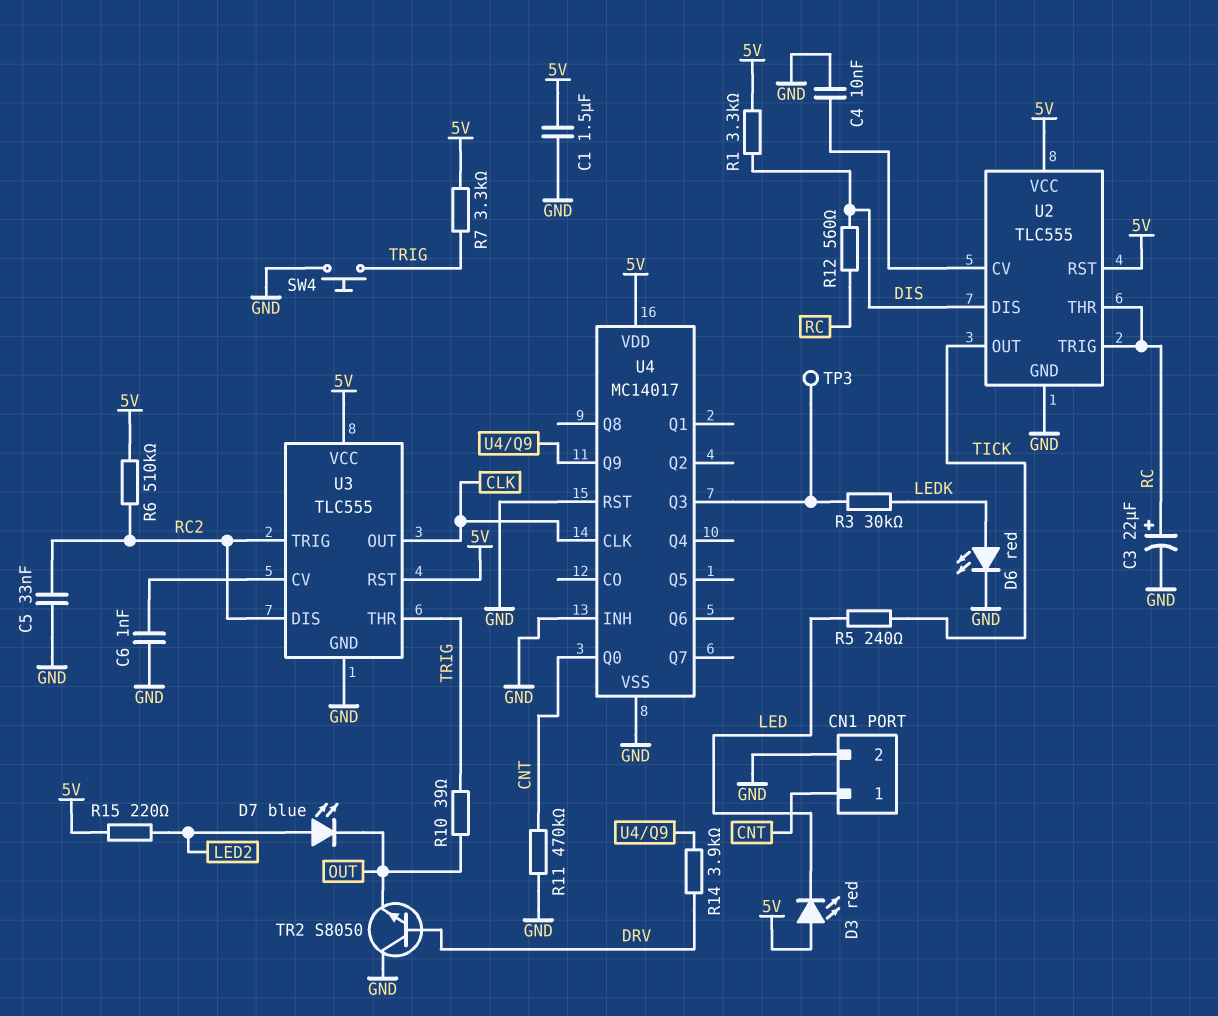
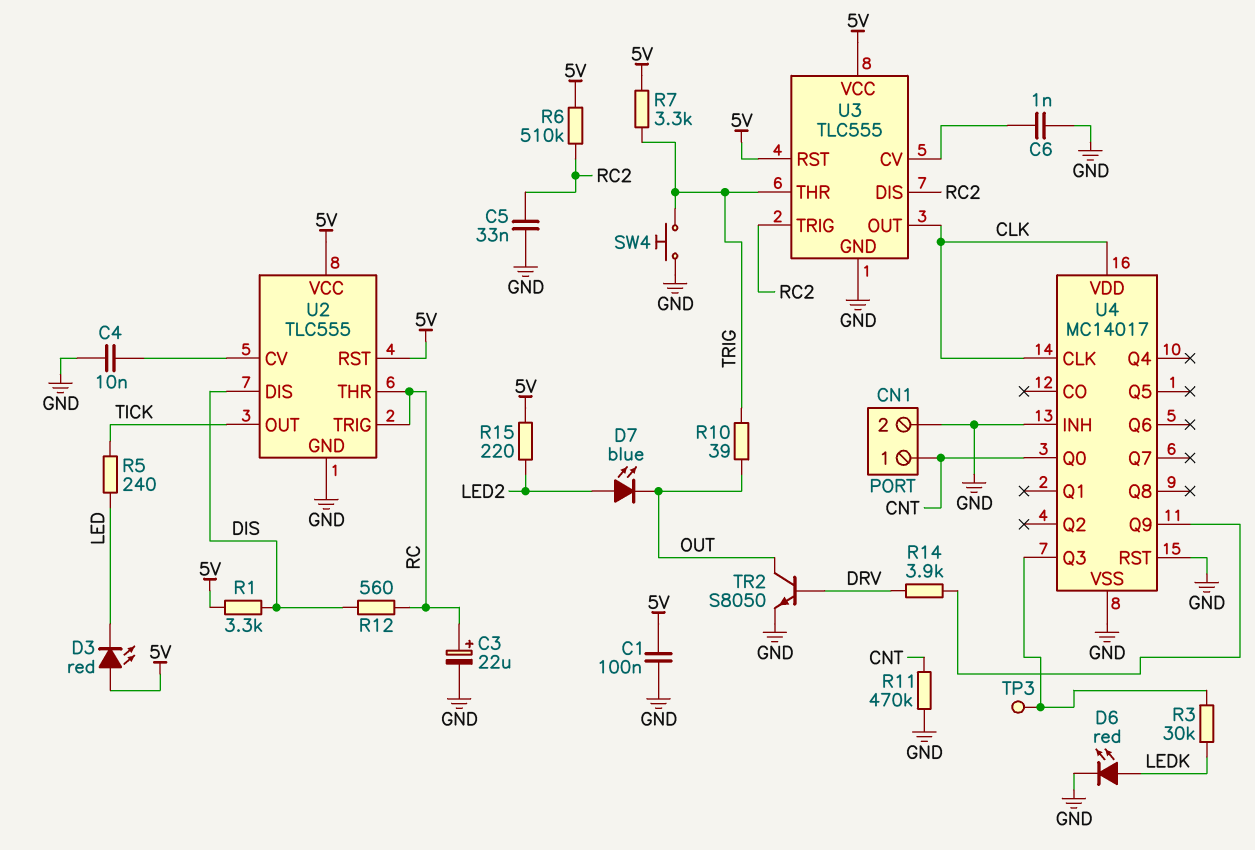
C1: 1.5uF (5V, GND) -> 100nF (5V, GND)
TR2: NPN S8050 (B DRV, C GND, E OUT) -> NPN S8050 (B DRV, C OUT, E GND)
U4 pin VDD: 5V -> CLK

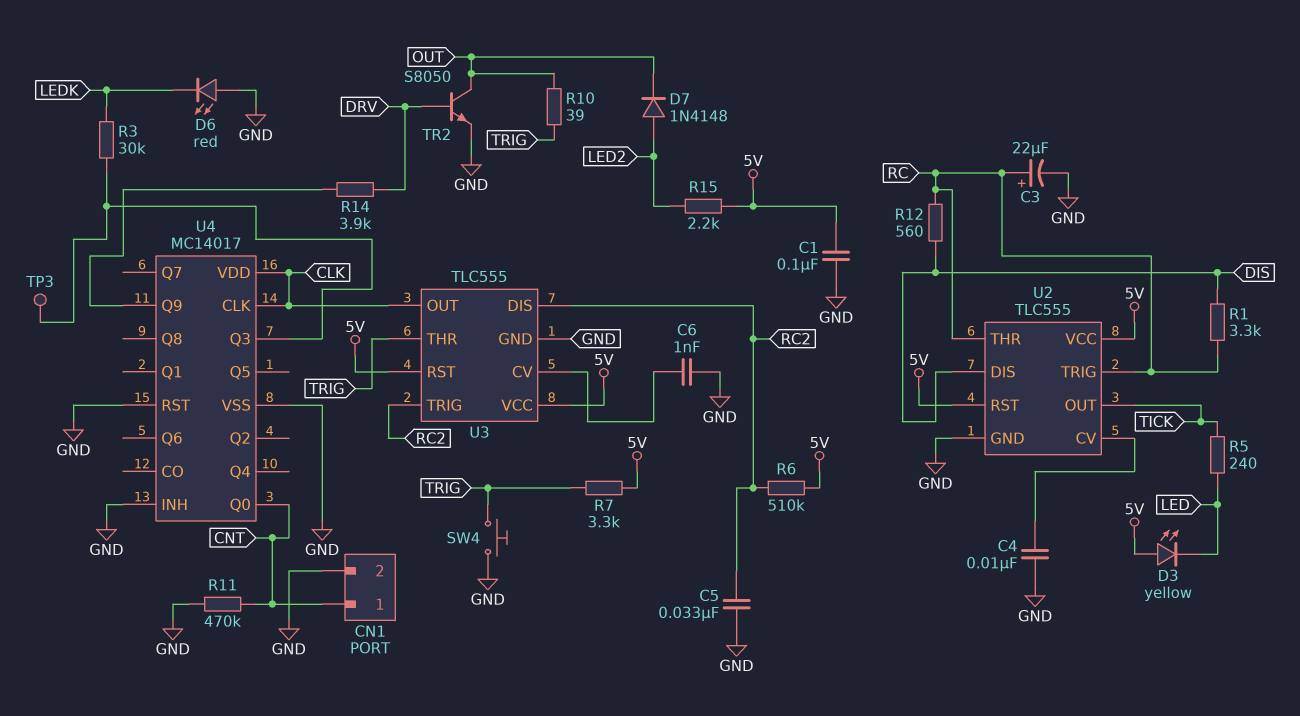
D3: LED red (A 5V, K LED) -> LED yellow (A 5V, K LED)
D6: LED red (A LEDK, K GND) -> LED red (A GND, K LEDK)
D7: LED blue (A LED2, K OUT) -> diode 1N4148 (A LED2, K OUT)
R1: 3.3k (5V, DIS) -> 3.3k (DIS, RC)
R15: 220 (5V, LED2) -> 2.2k (5V, LED2)

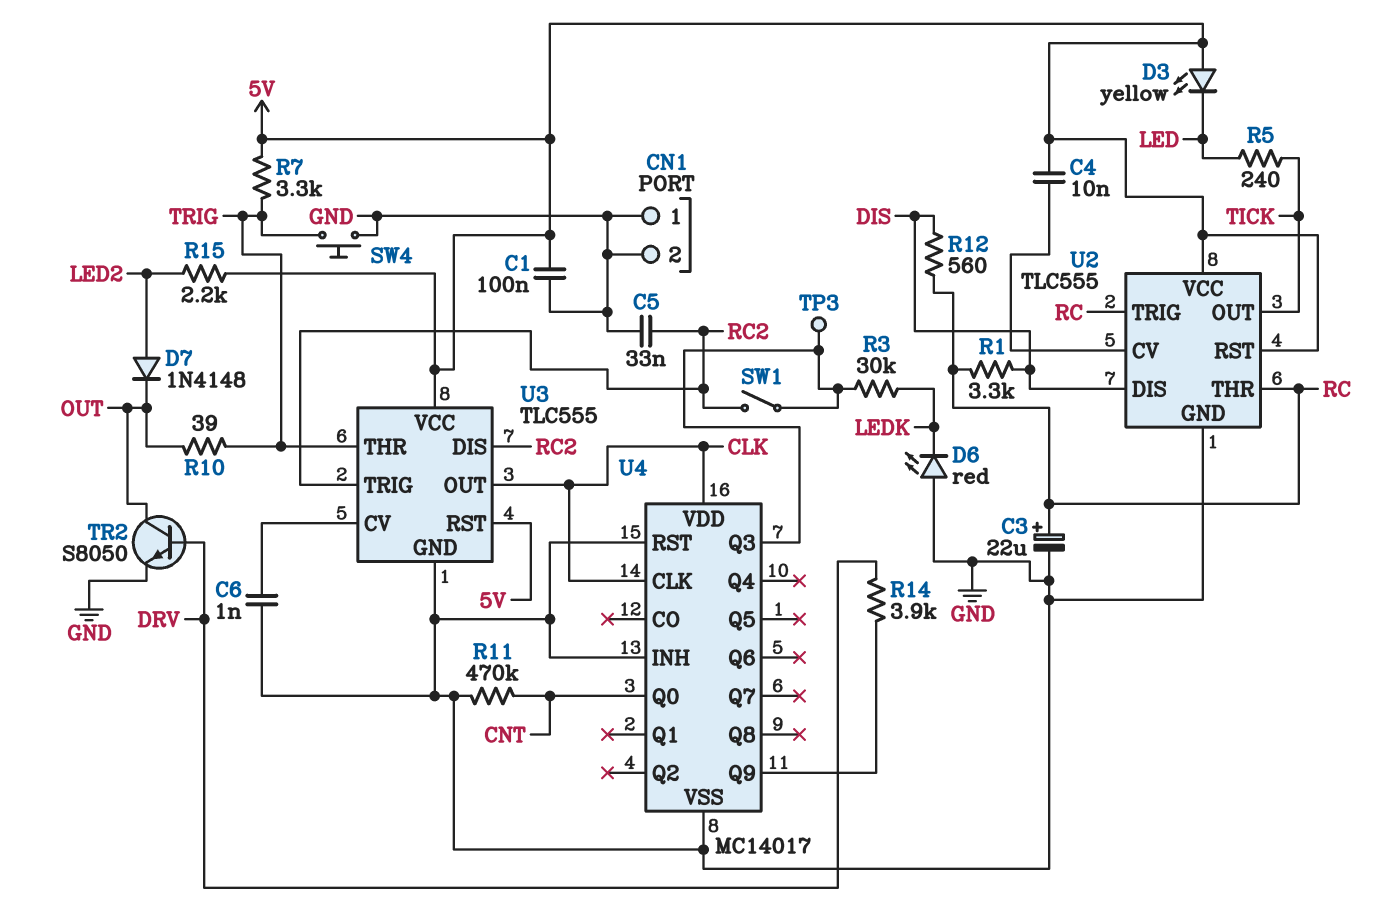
C4: 10nF (GND, U2/CV) -> 10nF (5V, U2/CV)
CN1 pin 1: CNT -> GND
R6: 510k (5V, RC2) -> none
SW1: none -> switch (RC2, U4/Q3)

